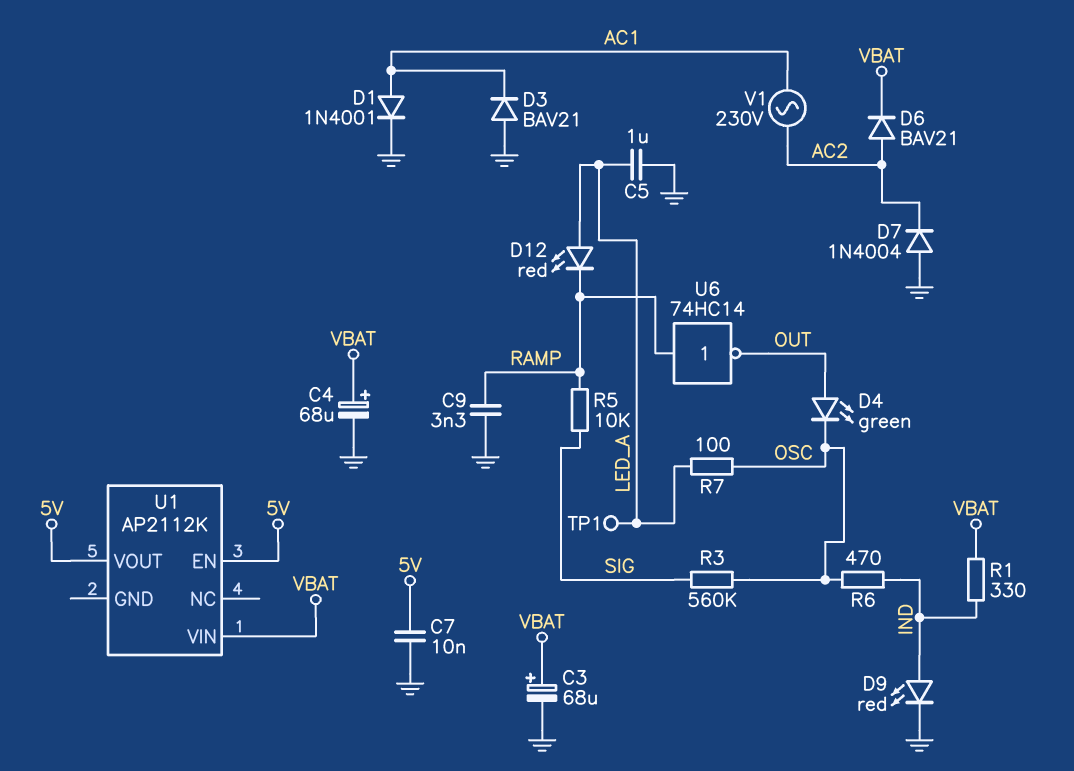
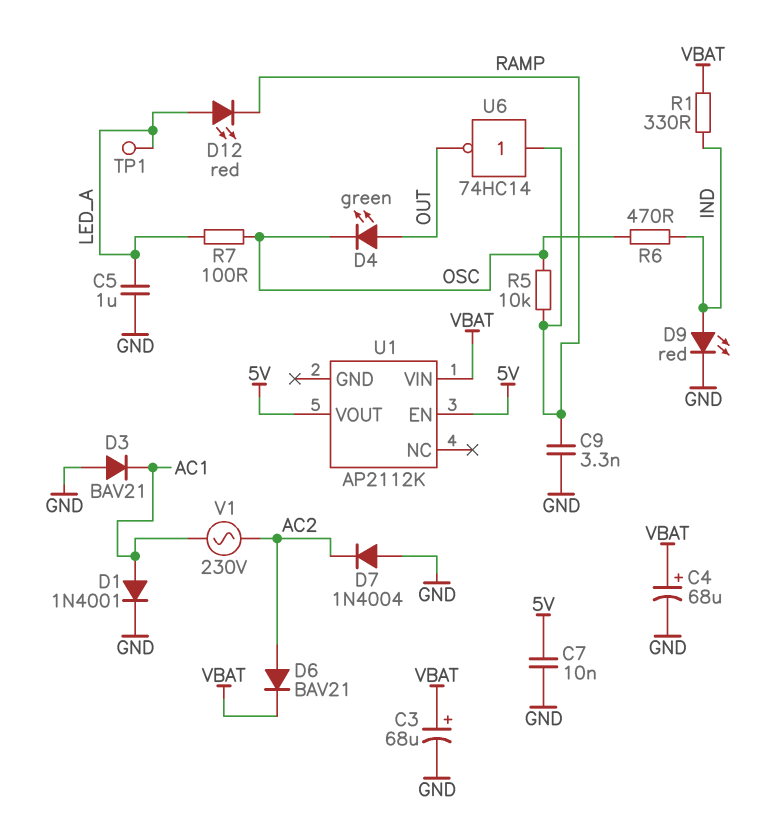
R3: 560k (OSC, SIG) -> none
R5: 10k (RAMP, SIG) -> 10k (OSC, RAMP)

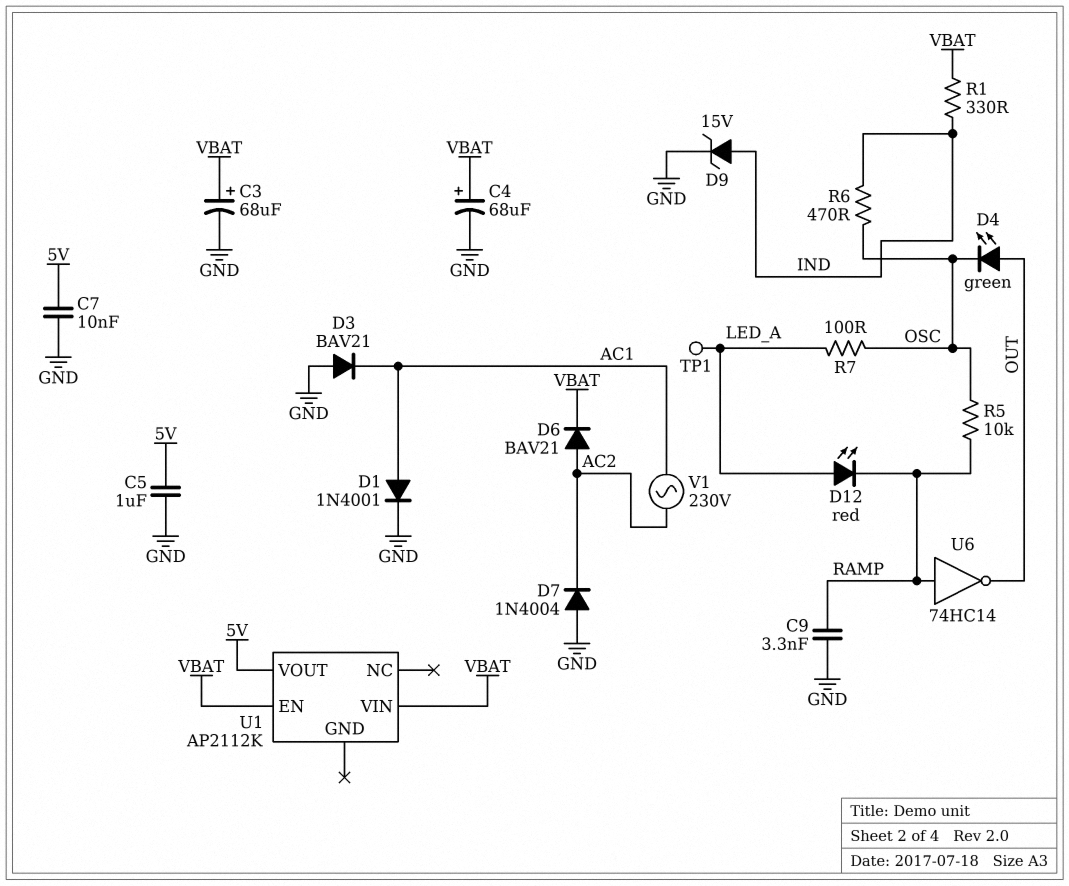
C5: 1uF (GND, LED_A) -> 1uF (5V, GND)
D9: LED red (A IND, K GND) -> zener 15V (A IND, K GND)
U1 pin EN: 5V -> VBAT

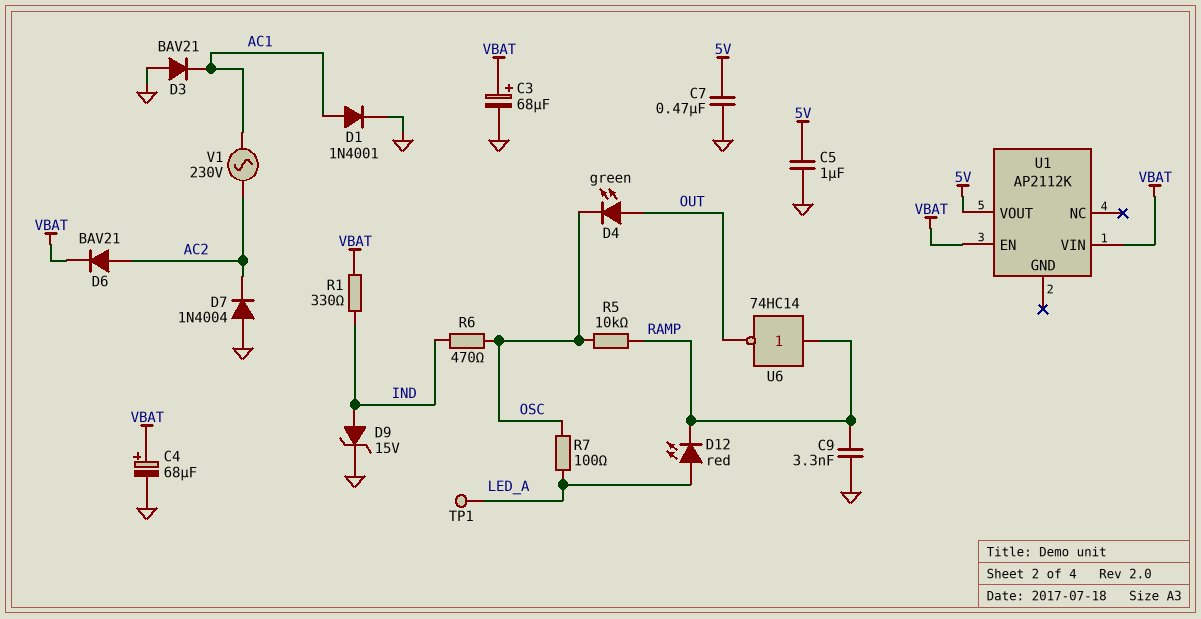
C7: 10nF (5V, GND) -> 470nF (5V, GND)

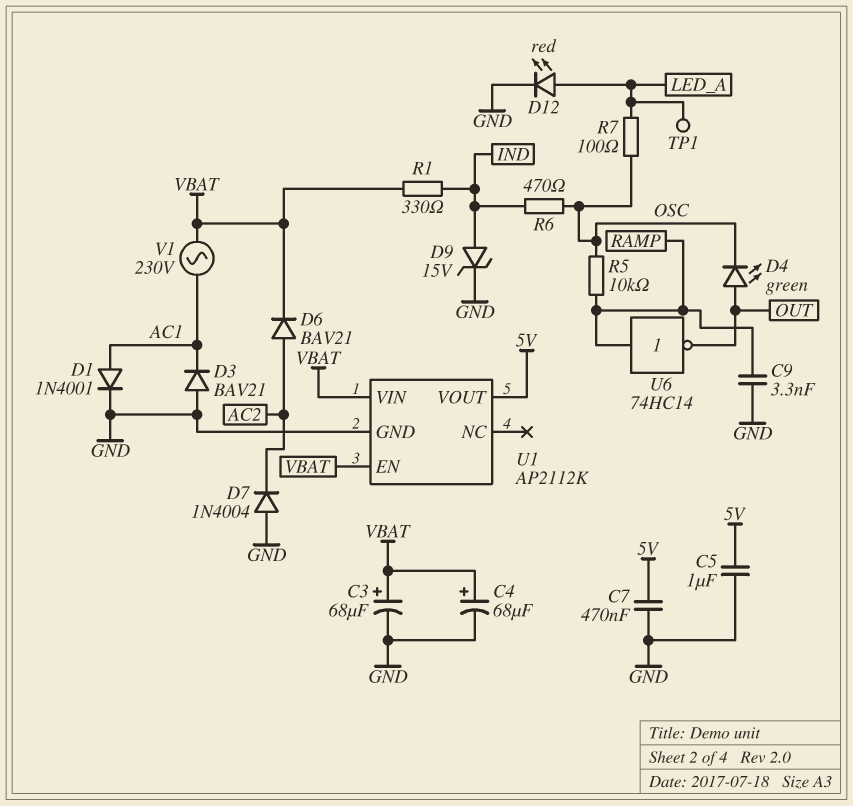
D12: LED red (A LED_A, K RAMP) -> LED red (A LED_A, K GND)
U1 pin GND: none -> GND
V1: AC 230V (AC1, AC2) -> AC 230V (AC1, VBAT)

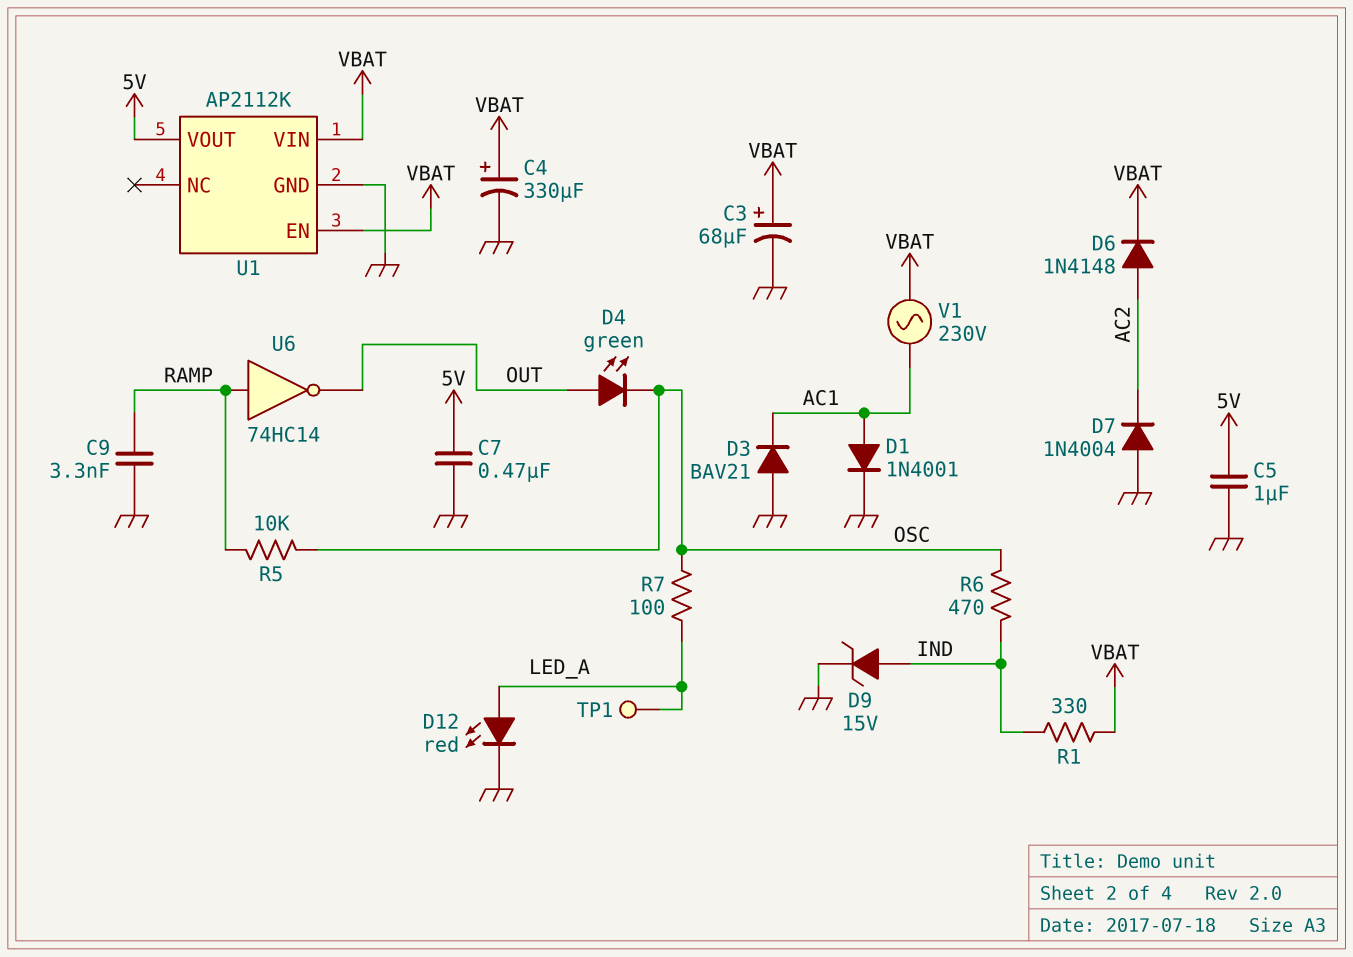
C4: 68uF (plus VBAT, minus GND) -> 330uF (plus VBAT, minus GND)
D6: diode BAV21 (A AC2, K VBAT) -> diode 1N4148 (A AC2, K VBAT)

